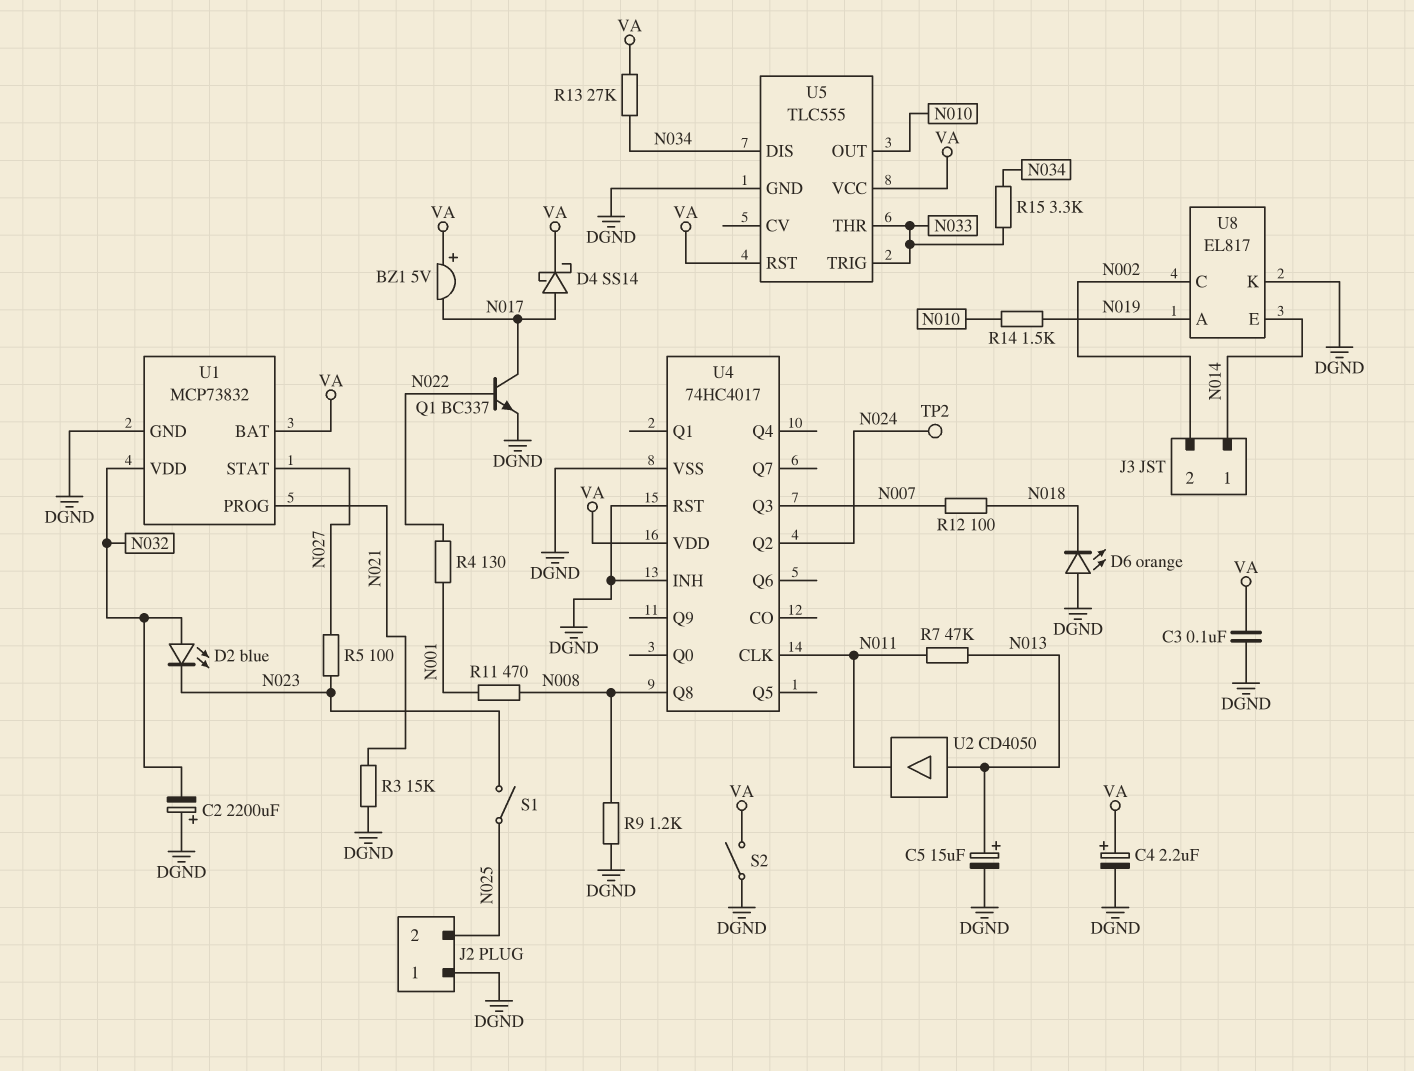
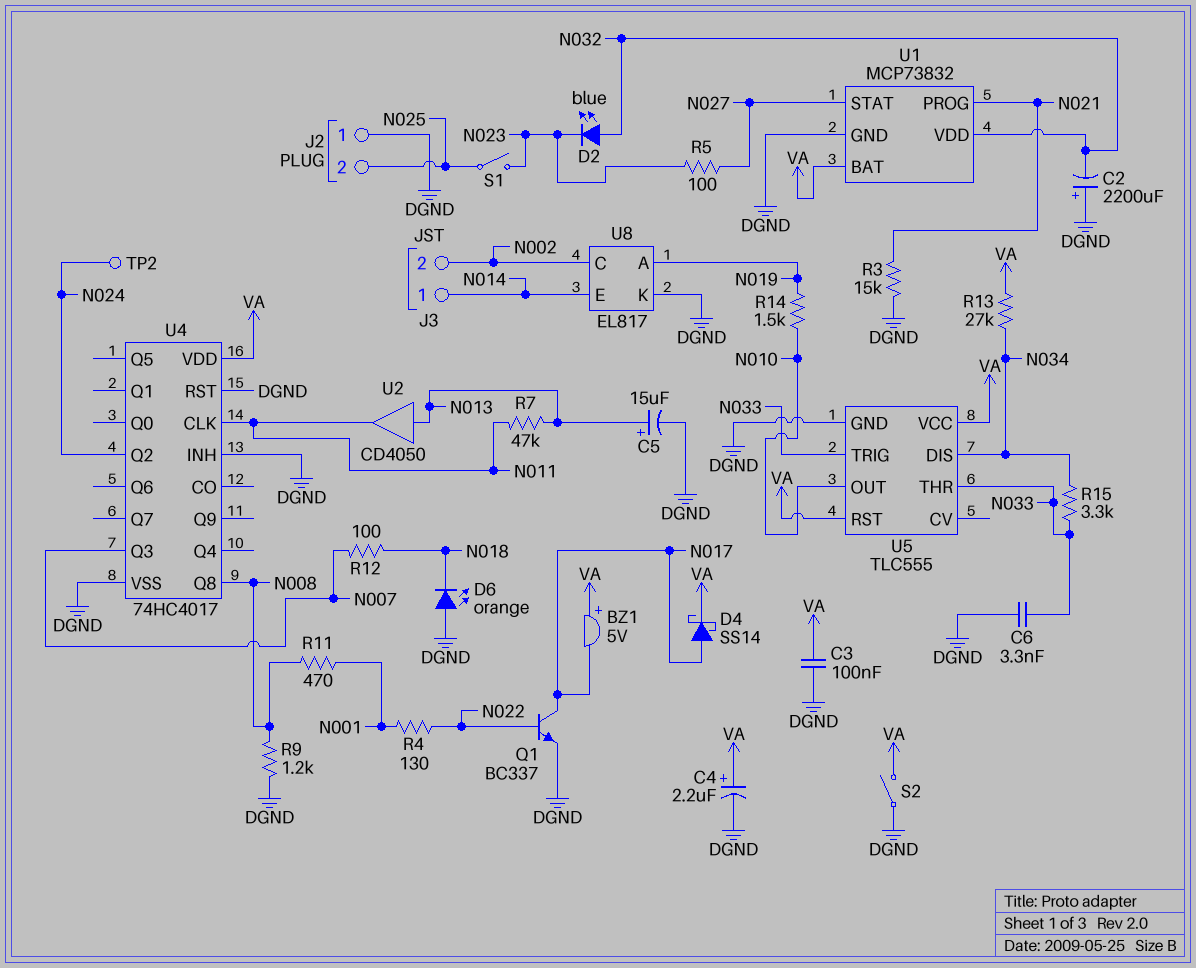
C6: none -> 3.3nF (DGND, N033)

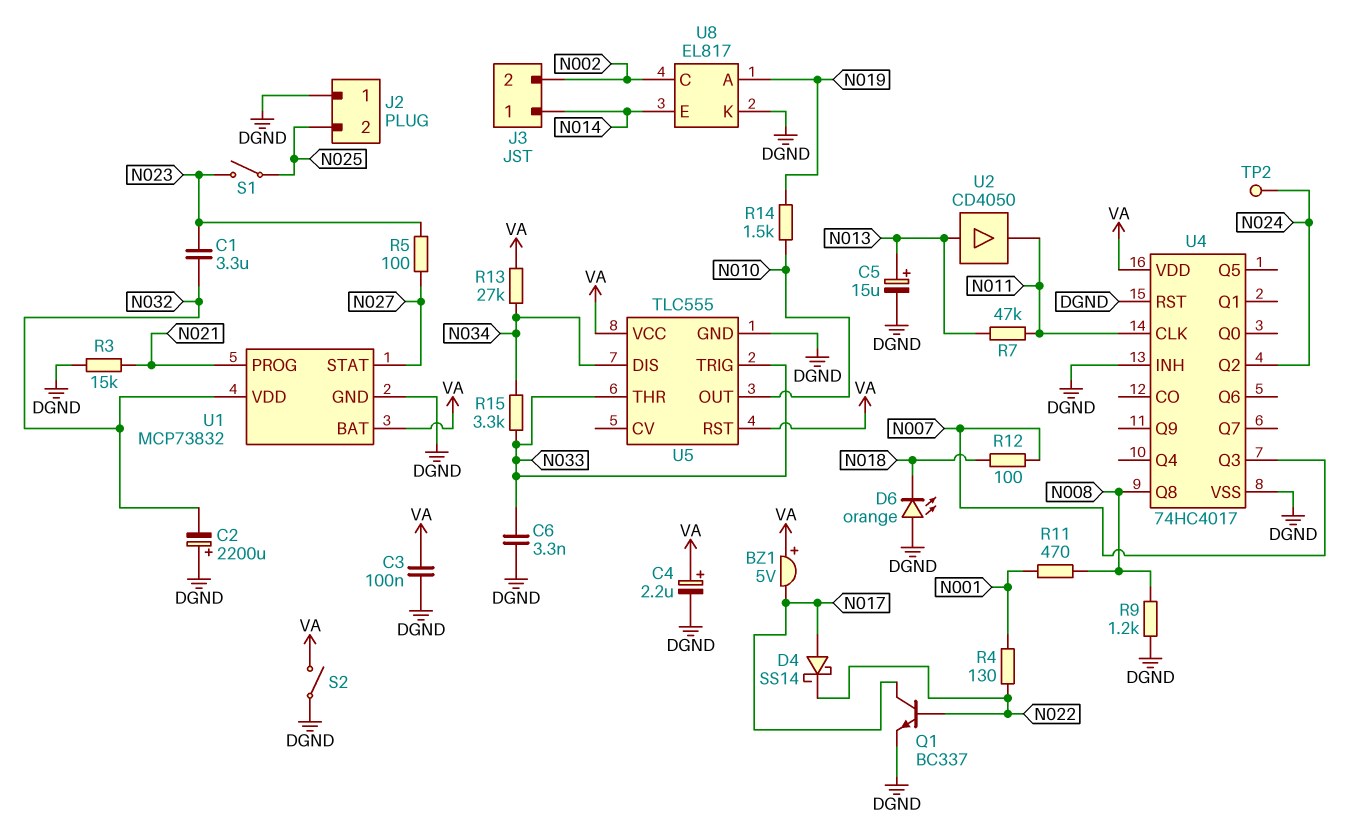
C1: none -> 3.3uF (N023, N032)
D2: LED blue (A N032, K N023) -> none
D4: schottky SS14 (A N017, K VA) -> schottky SS14 (A N017, K N022)

